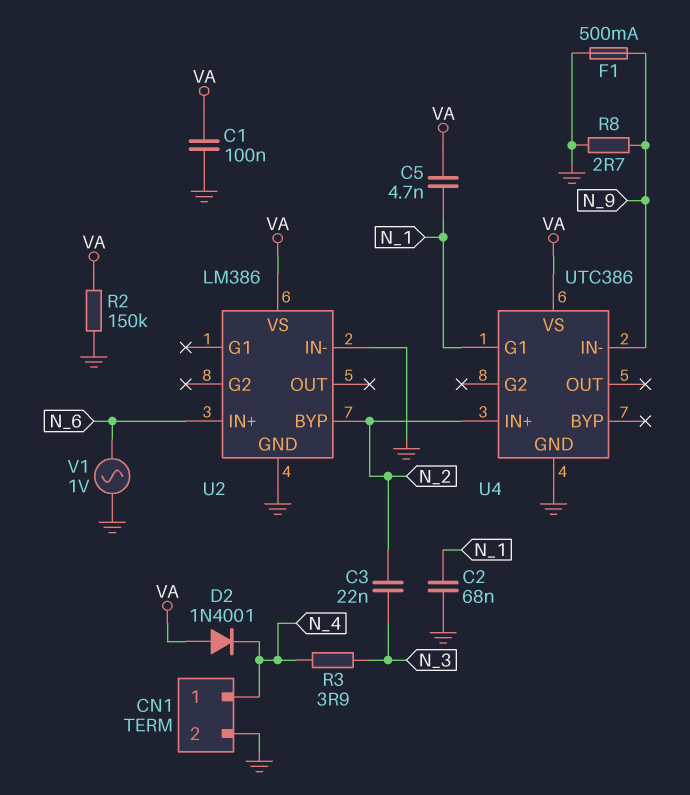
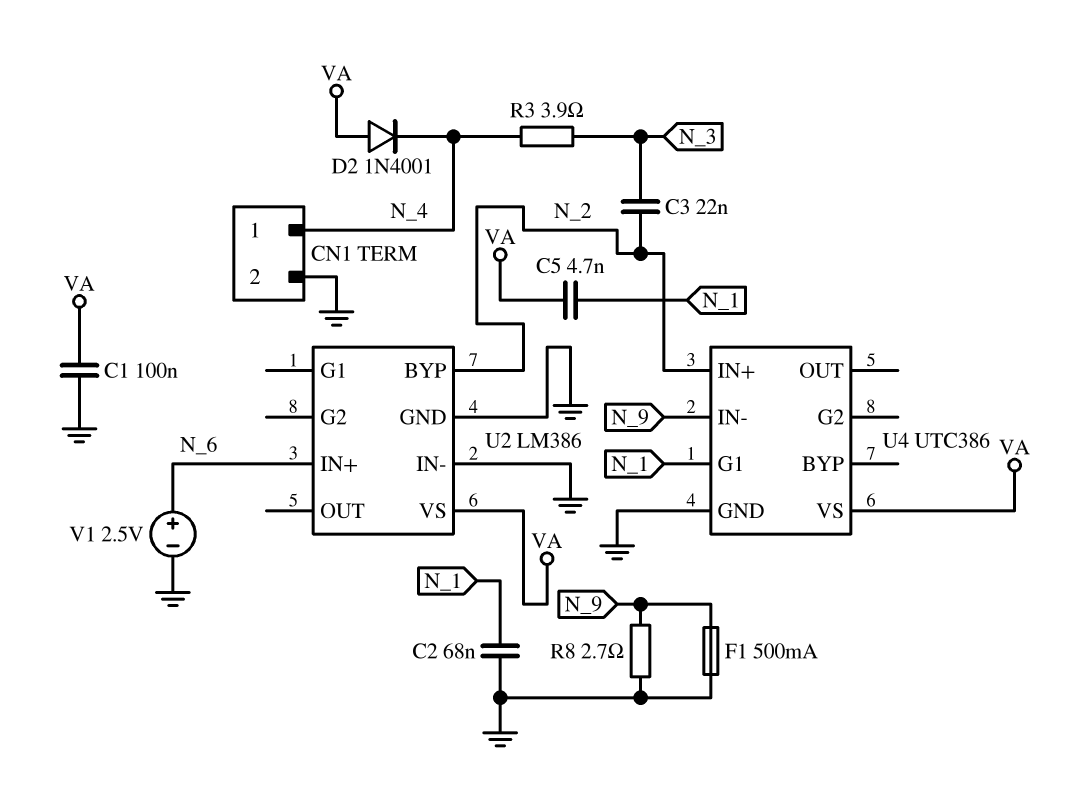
R2: 150k (GND, VA) -> none
V1: AC 1V (GND, N_6) -> 2.5V (plus N_6, minus GND)

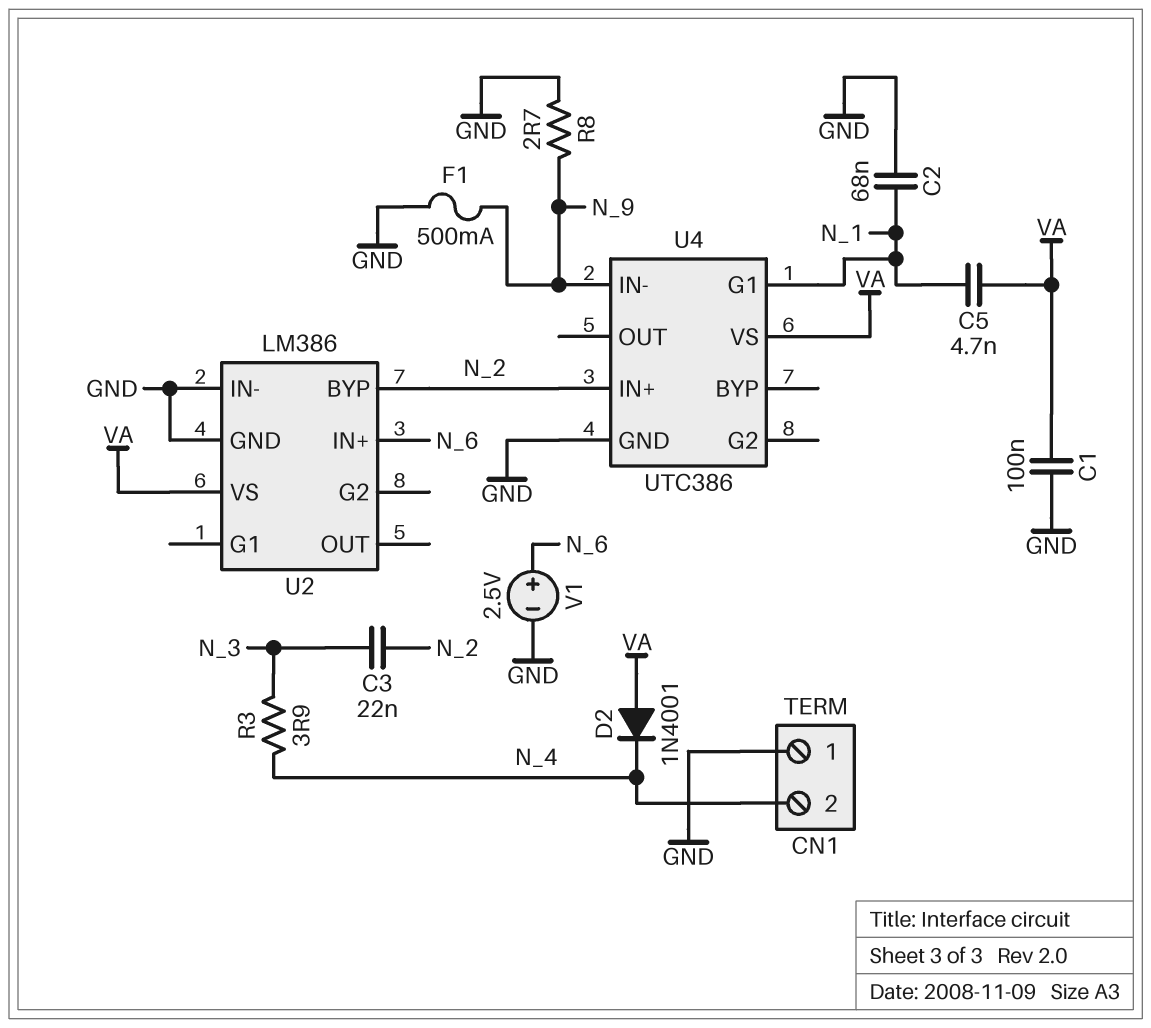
CN1 pin 1: N_4 -> GND
CN1 pin 2: GND -> N_4

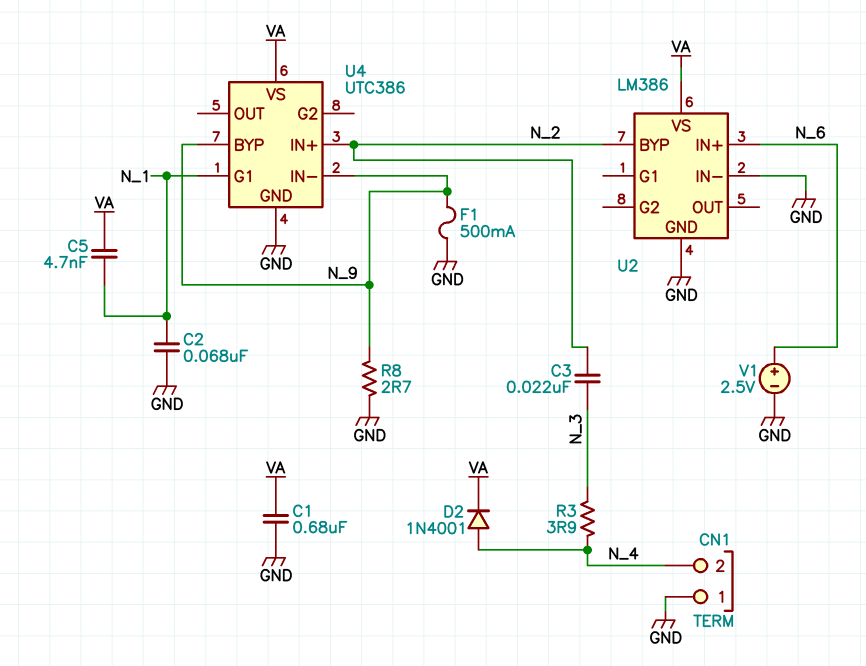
C1: 100nF (GND, VA) -> 680nF (GND, VA)
D2: diode 1N4001 (A VA, K N_4) -> diode 1N4001 (A N_4, K VA)
U4 pin BYP: none -> N_9

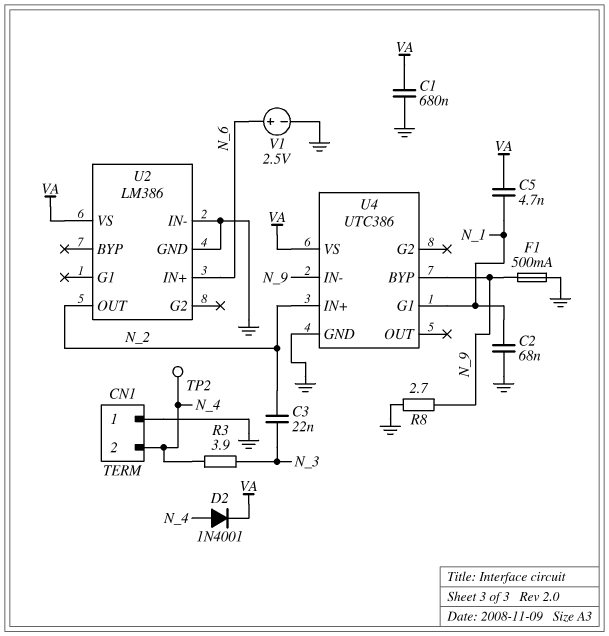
TP2: none -> test point (N_4)
U2 pin BYP: N_2 -> none
U2 pin OUT: none -> N_2

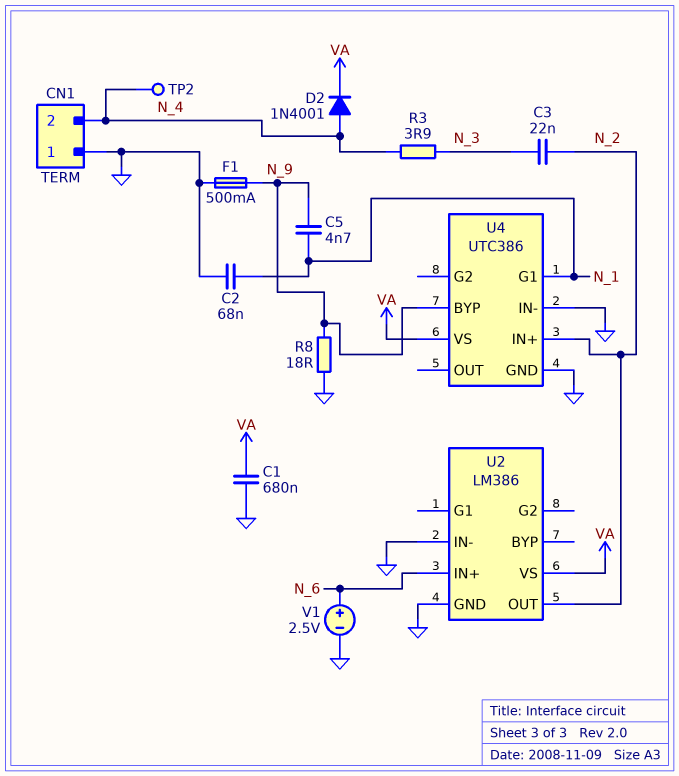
C5: 4.7nF (N_1, VA) -> 4.7nF (N_1, N_9)
R8: 2.7 (GND, N_9) -> 18 (GND, N_9)
U4 pin IN-: N_9 -> GND

